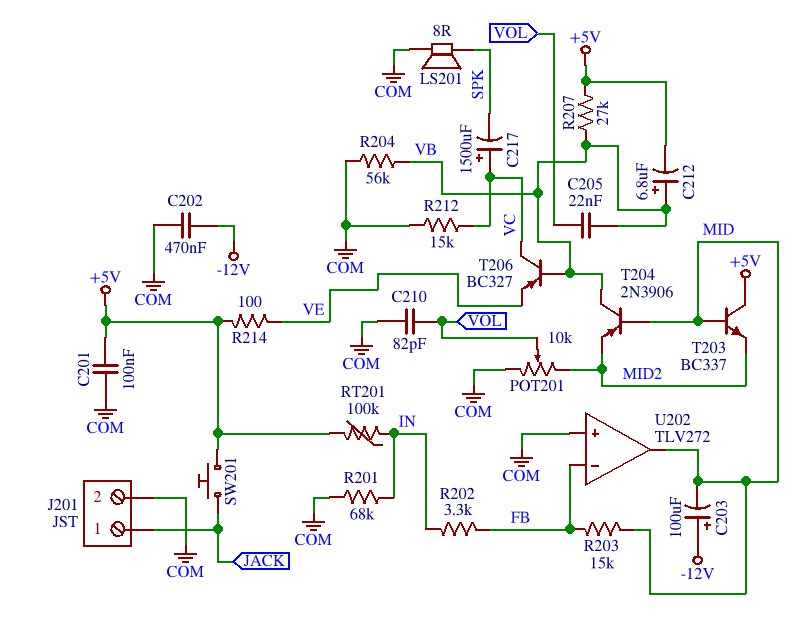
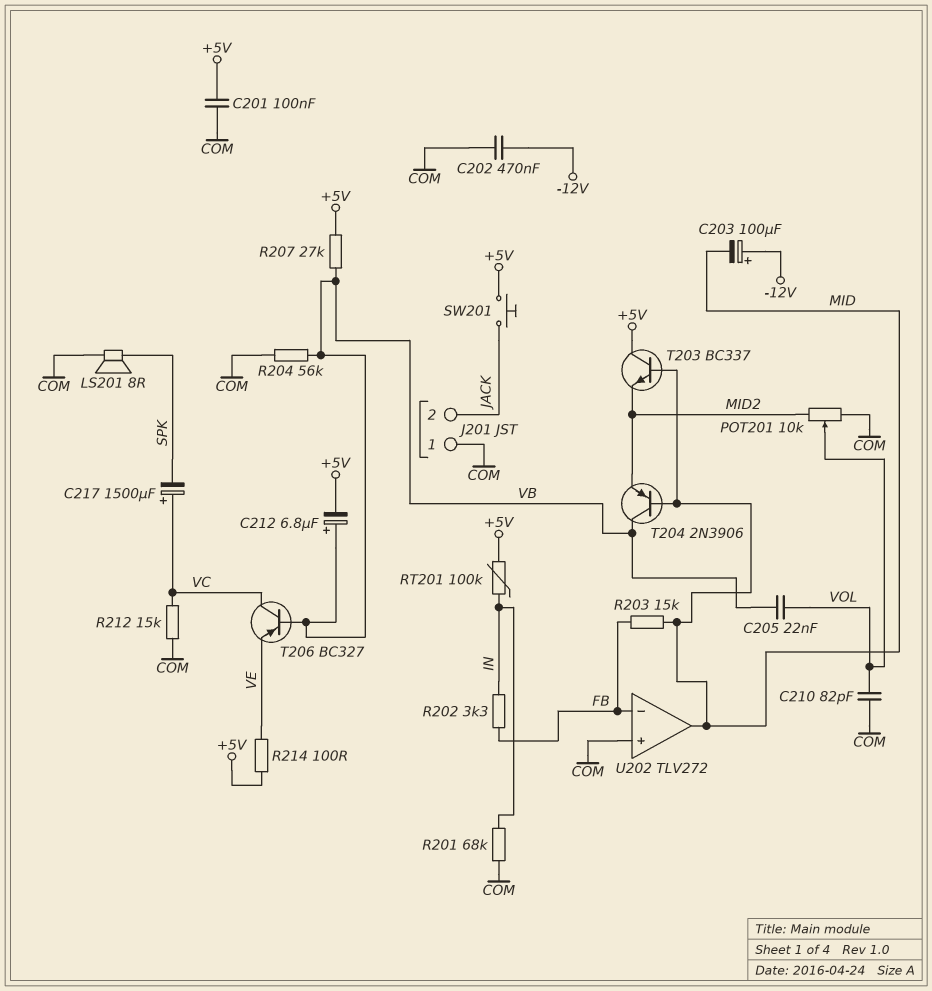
J201 pin 1: JACK -> COM
J201 pin 2: COM -> JACK

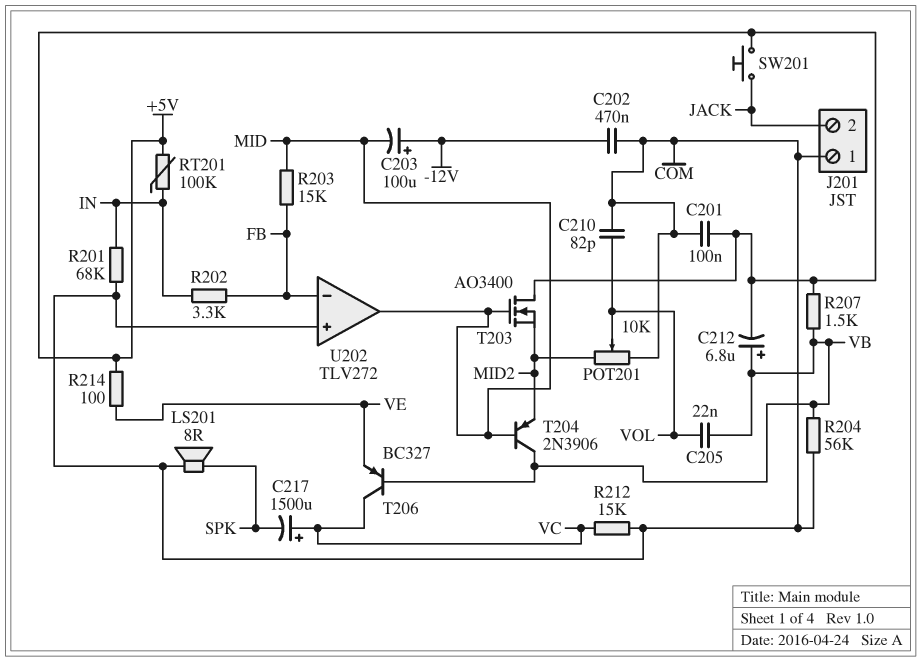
R207: 27k (+5V, VB) -> 1.5k (+5V, VB)
T203: NPN BC337 (B MID, C +5V, E MID2) -> NMOS AO3400 (G MID, D +5V, S MID2)

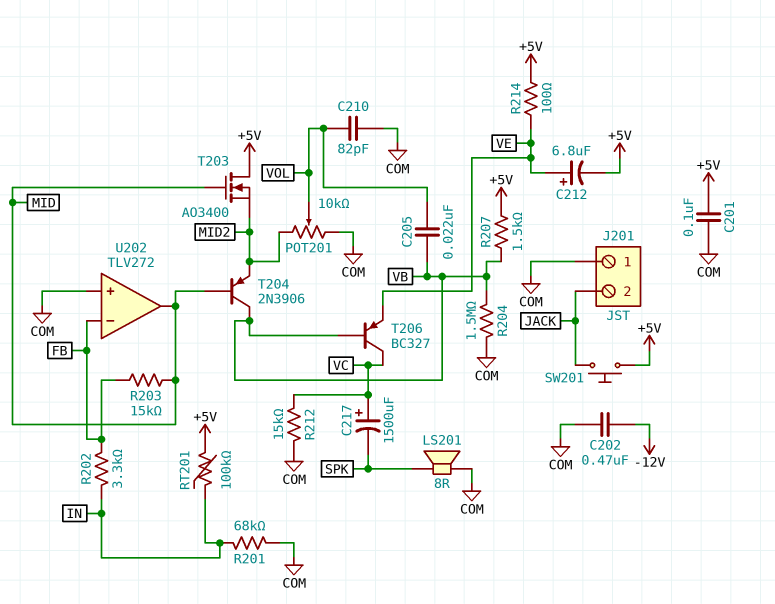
C203: 100uF (plus -12V, minus MID) -> none
C212: 6.8uF (plus VB, minus +5V) -> 6.8uF (plus VE, minus +5V)
R204: 56k (COM, VB) -> 1.5M (COM, VB)

